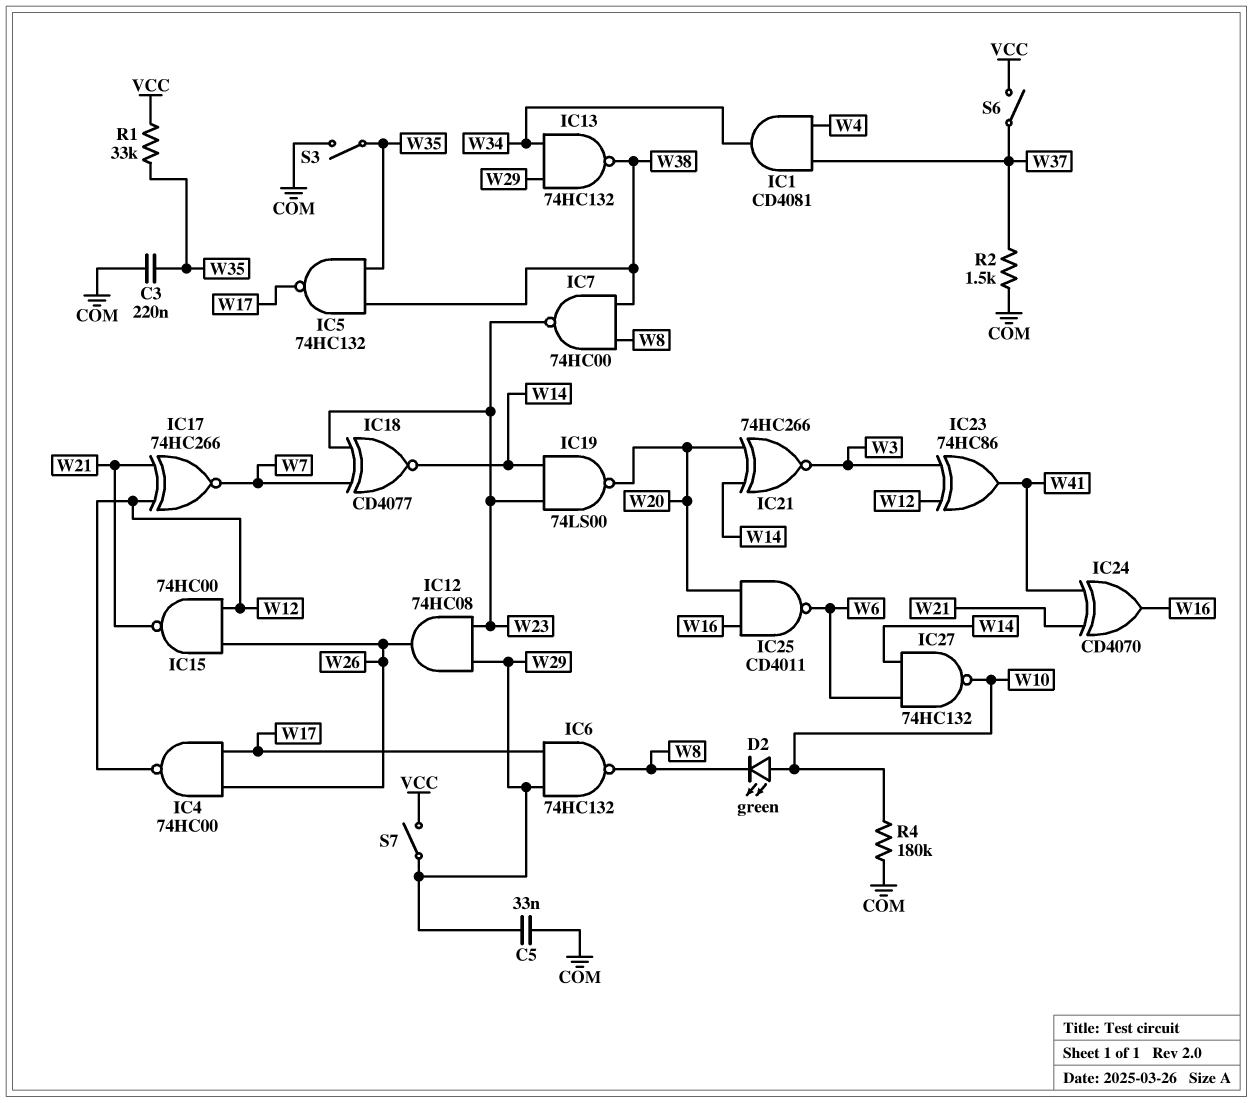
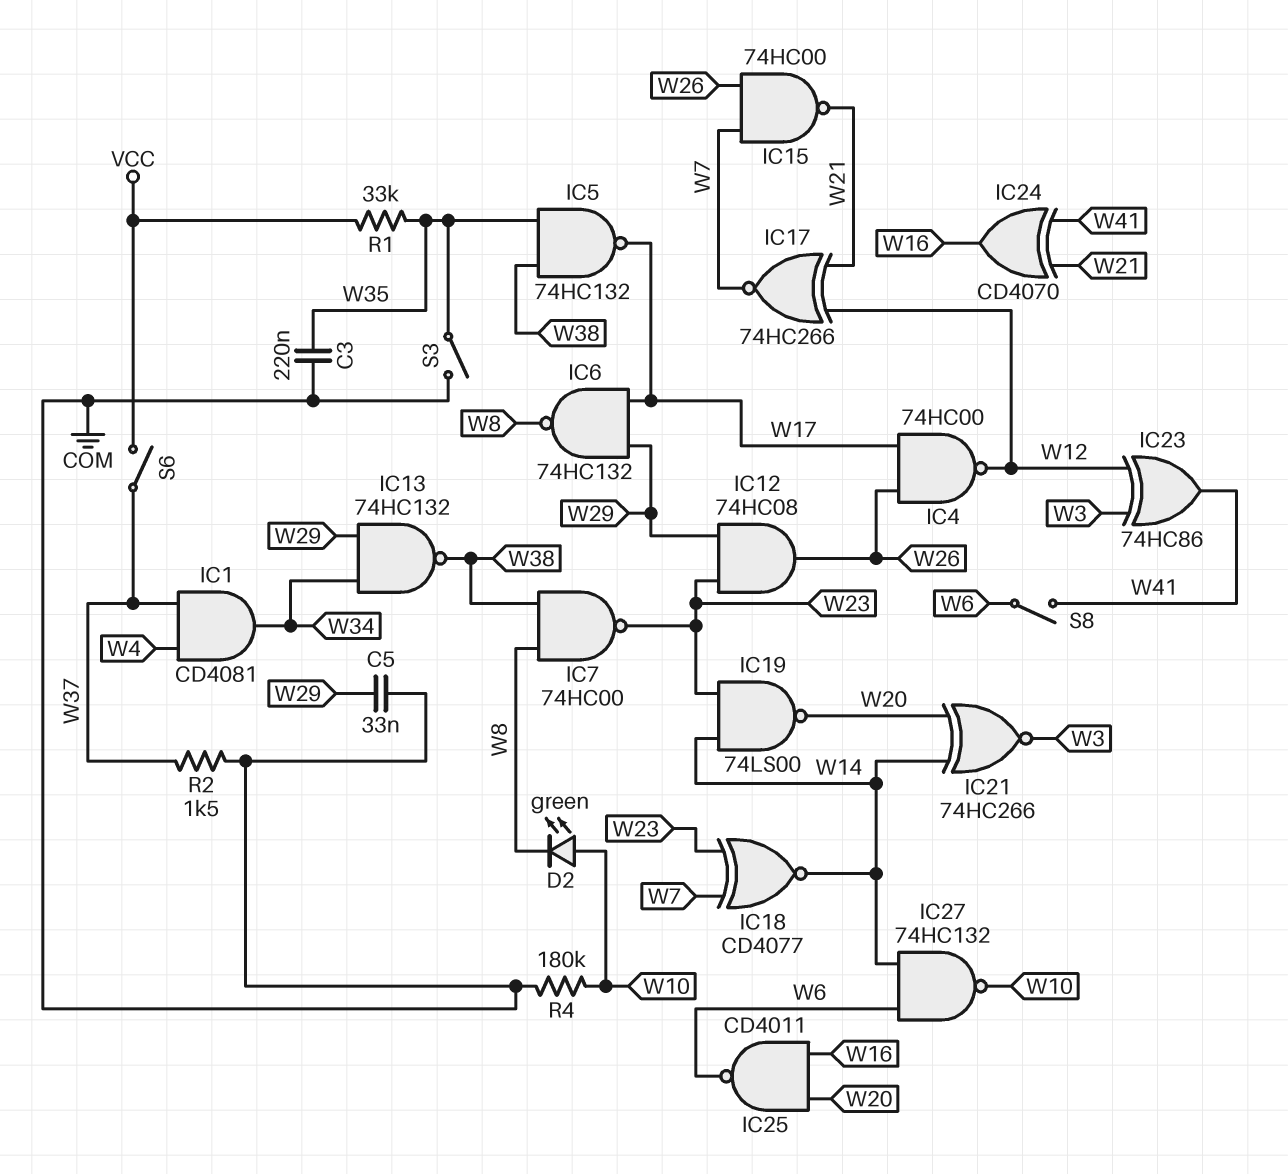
IC15: NAND 74HC00 (in W12, in W26, out W21) -> NAND 74HC00 (in W7, in W26, out W21)
S7: switch (VCC, W29) -> none
S8: none -> switch (W6, W41)

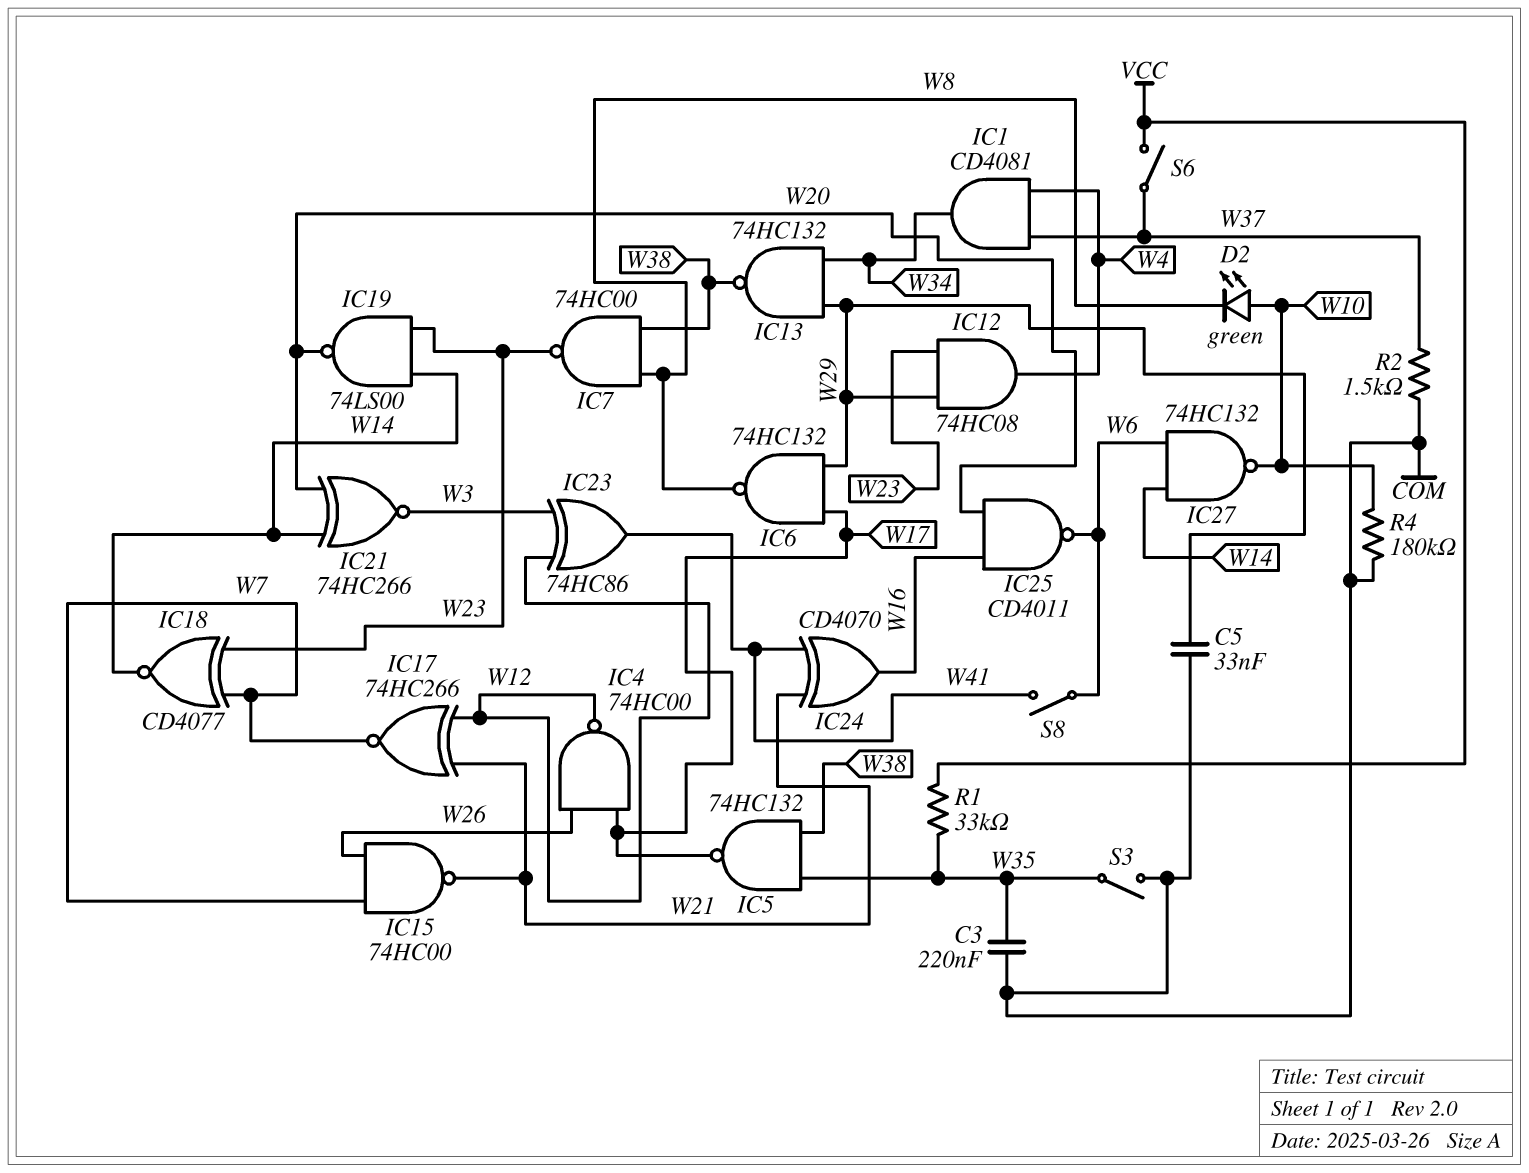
IC12: AND 74HC08 (in W23, in W29, out W26) -> AND 74HC08 (in W23, in W29, out W4)

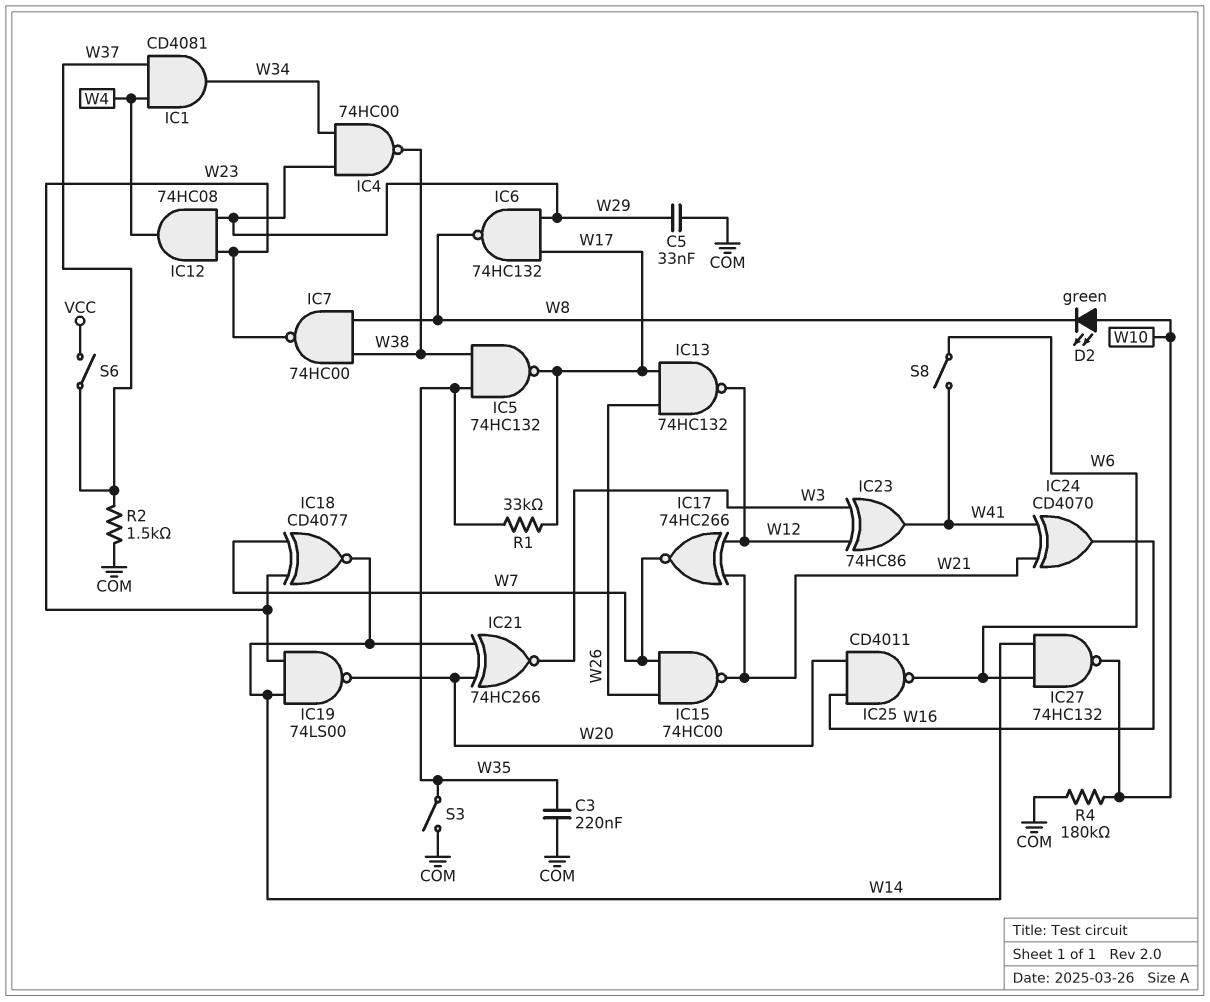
IC4: NAND 74HC00 (in W17, in W26, out W12) -> NAND 74HC00 (in W29, in W34, out W38)
IC13: NAND 74HC132 (in W29, in W34, out W38) -> NAND 74HC132 (in W17, in W26, out W12)
R1: 33k (VCC, W35) -> 33k (W17, W35)

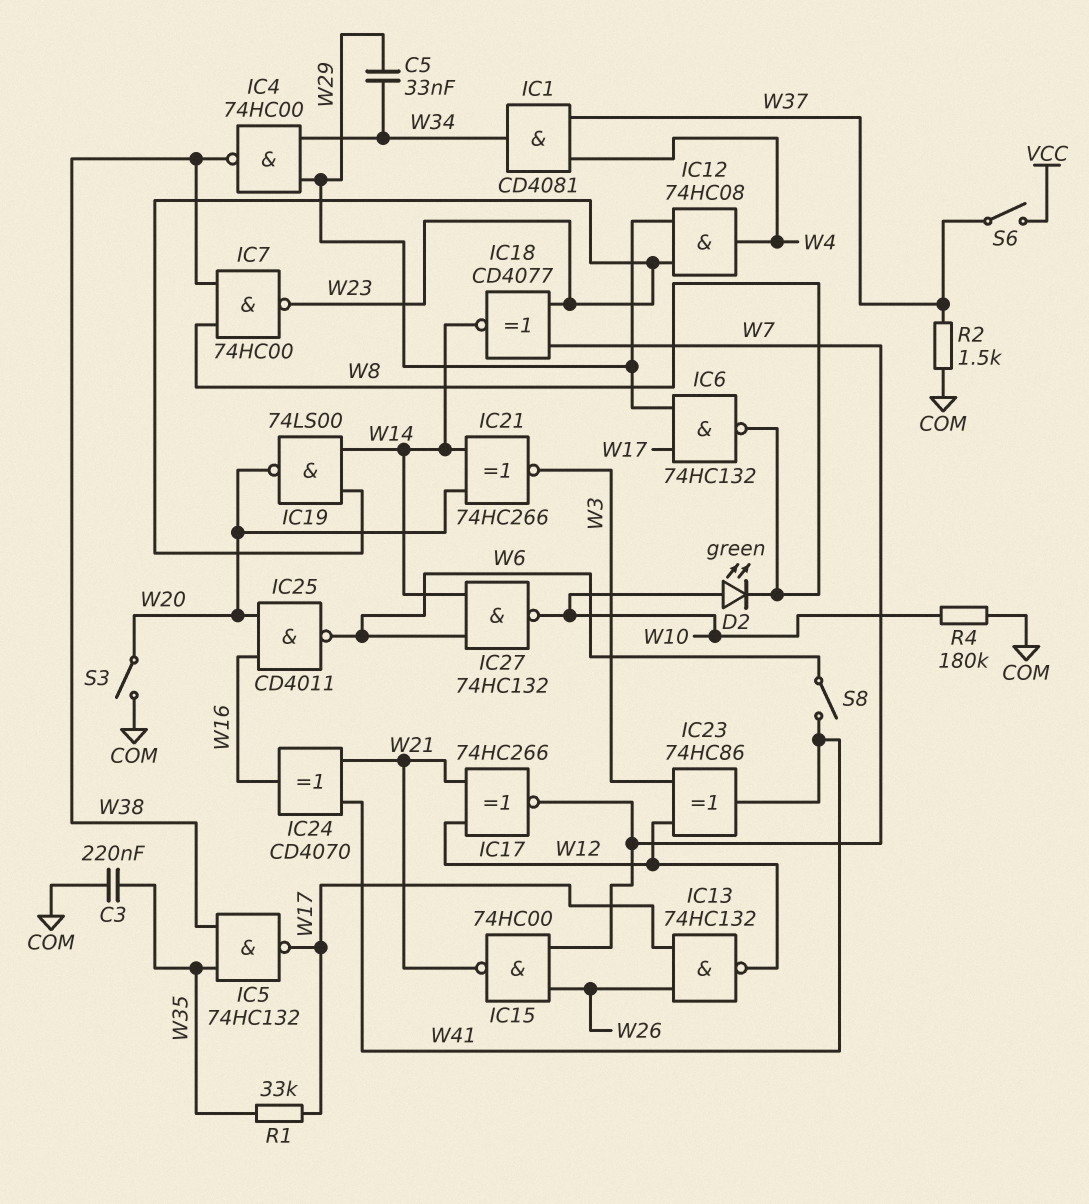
C5: 33nF (COM, W29) -> 33nF (W29, W34)
S3: switch (COM, W35) -> switch (COM, W20)

